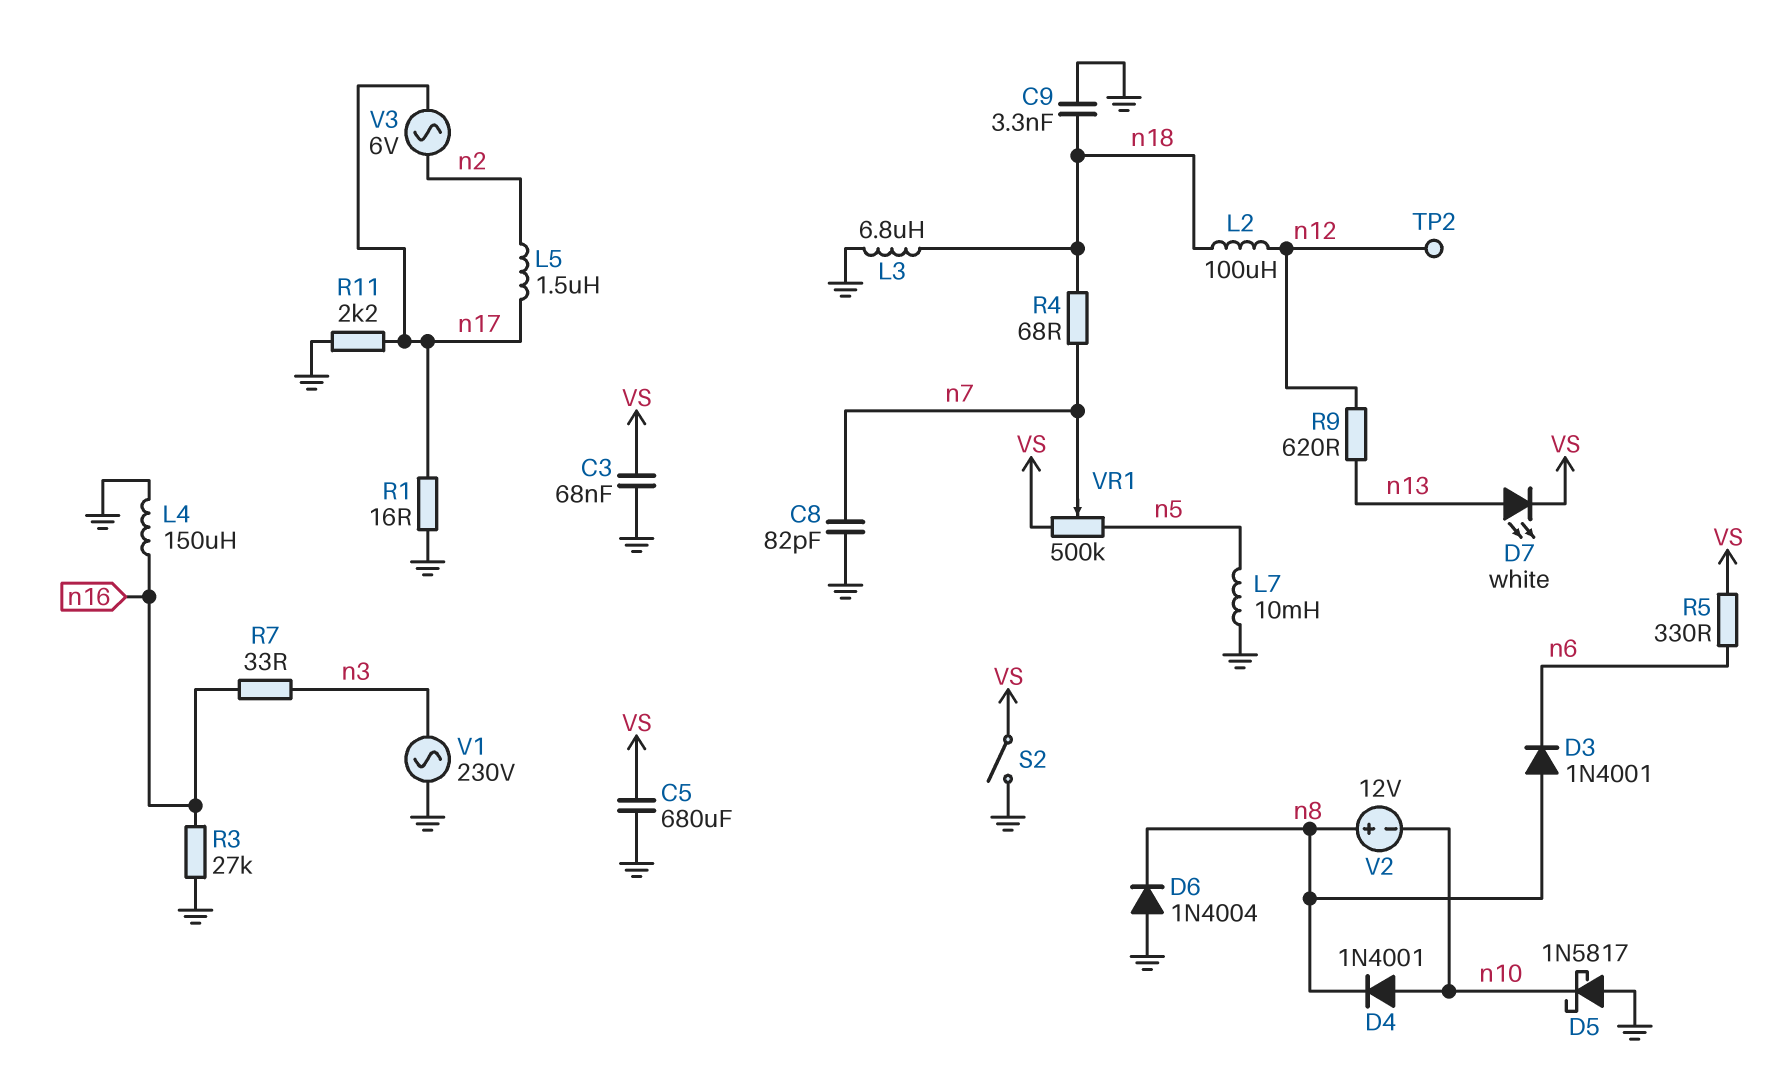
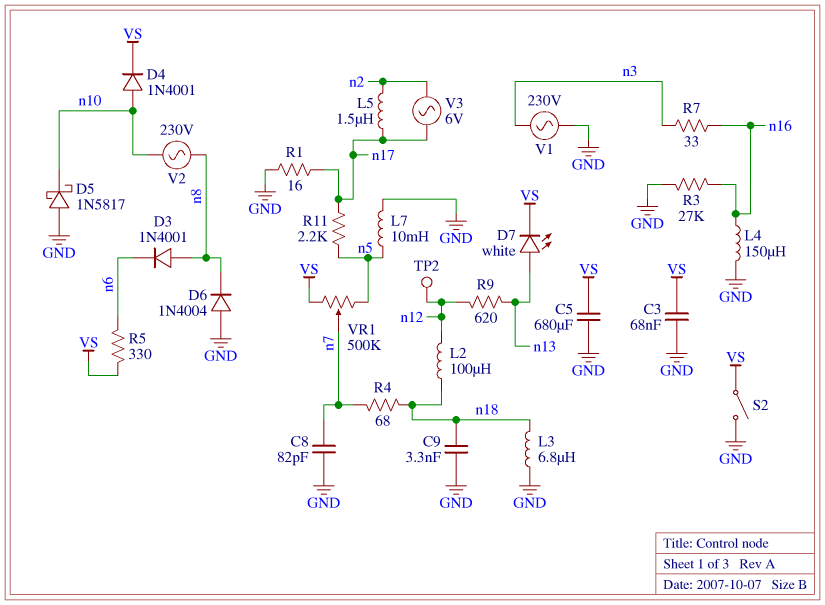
D4: diode 1N4001 (A n10, K n8) -> diode 1N4001 (A n10, K VS)
R11: 2.2k (GND, n17) -> 2.2k (n5, n17)
V2: 12V (plus n8, minus n10) -> AC 230V (n8, n10)

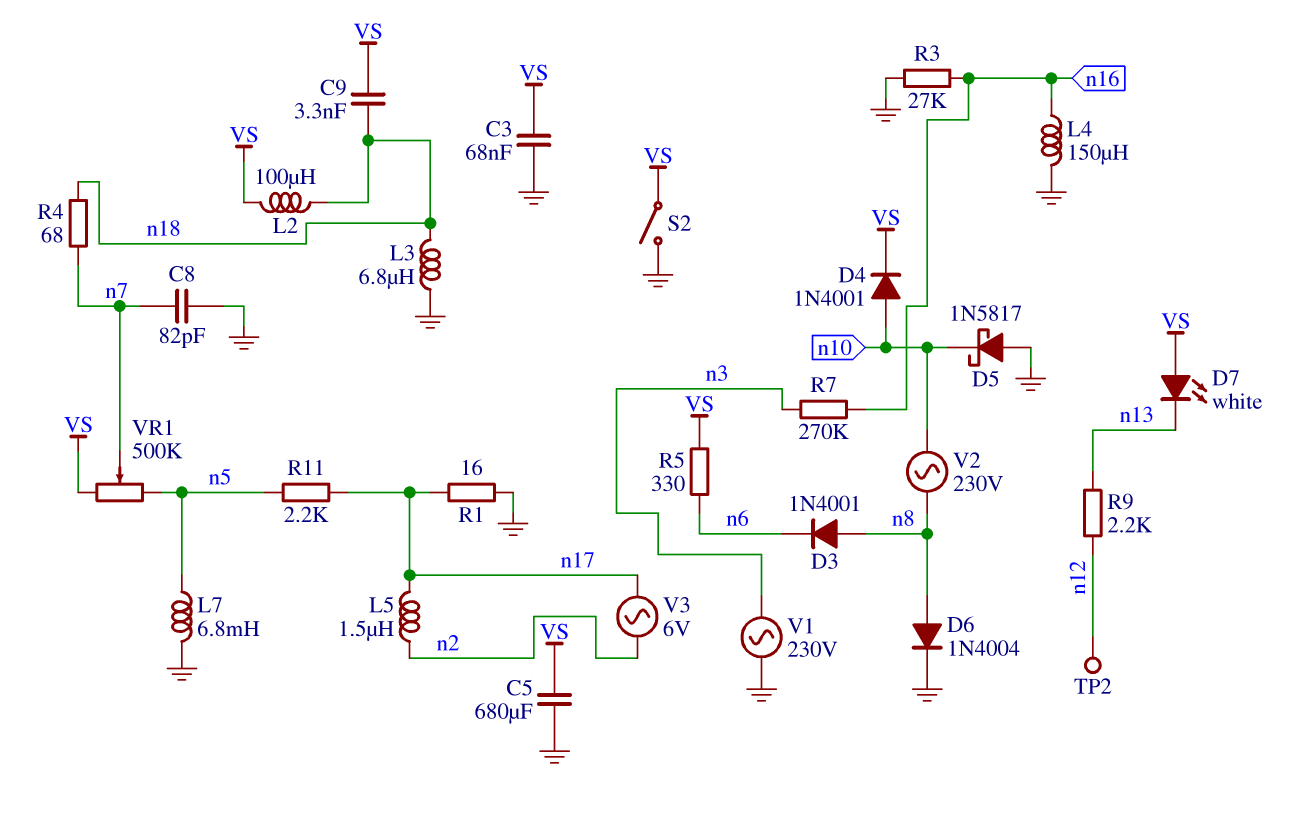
C9: 3.3nF (GND, n18) -> 3.3nF (VS, n18)
D6: diode 1N4004 (A GND, K n8) -> diode 1N4004 (A n8, K GND)
D7: LED white (A n13, K VS) -> LED white (A VS, K n13)
L2: 100uH (n12, n18) -> 100uH (VS, n18)
L7: 10mH (GND, n5) -> 6.8mH (GND, n5)
R7: 33 (n3, n16) -> 270k (n3, n16)
R9: 620 (n12, n13) -> 2.2k (n12, n13)

